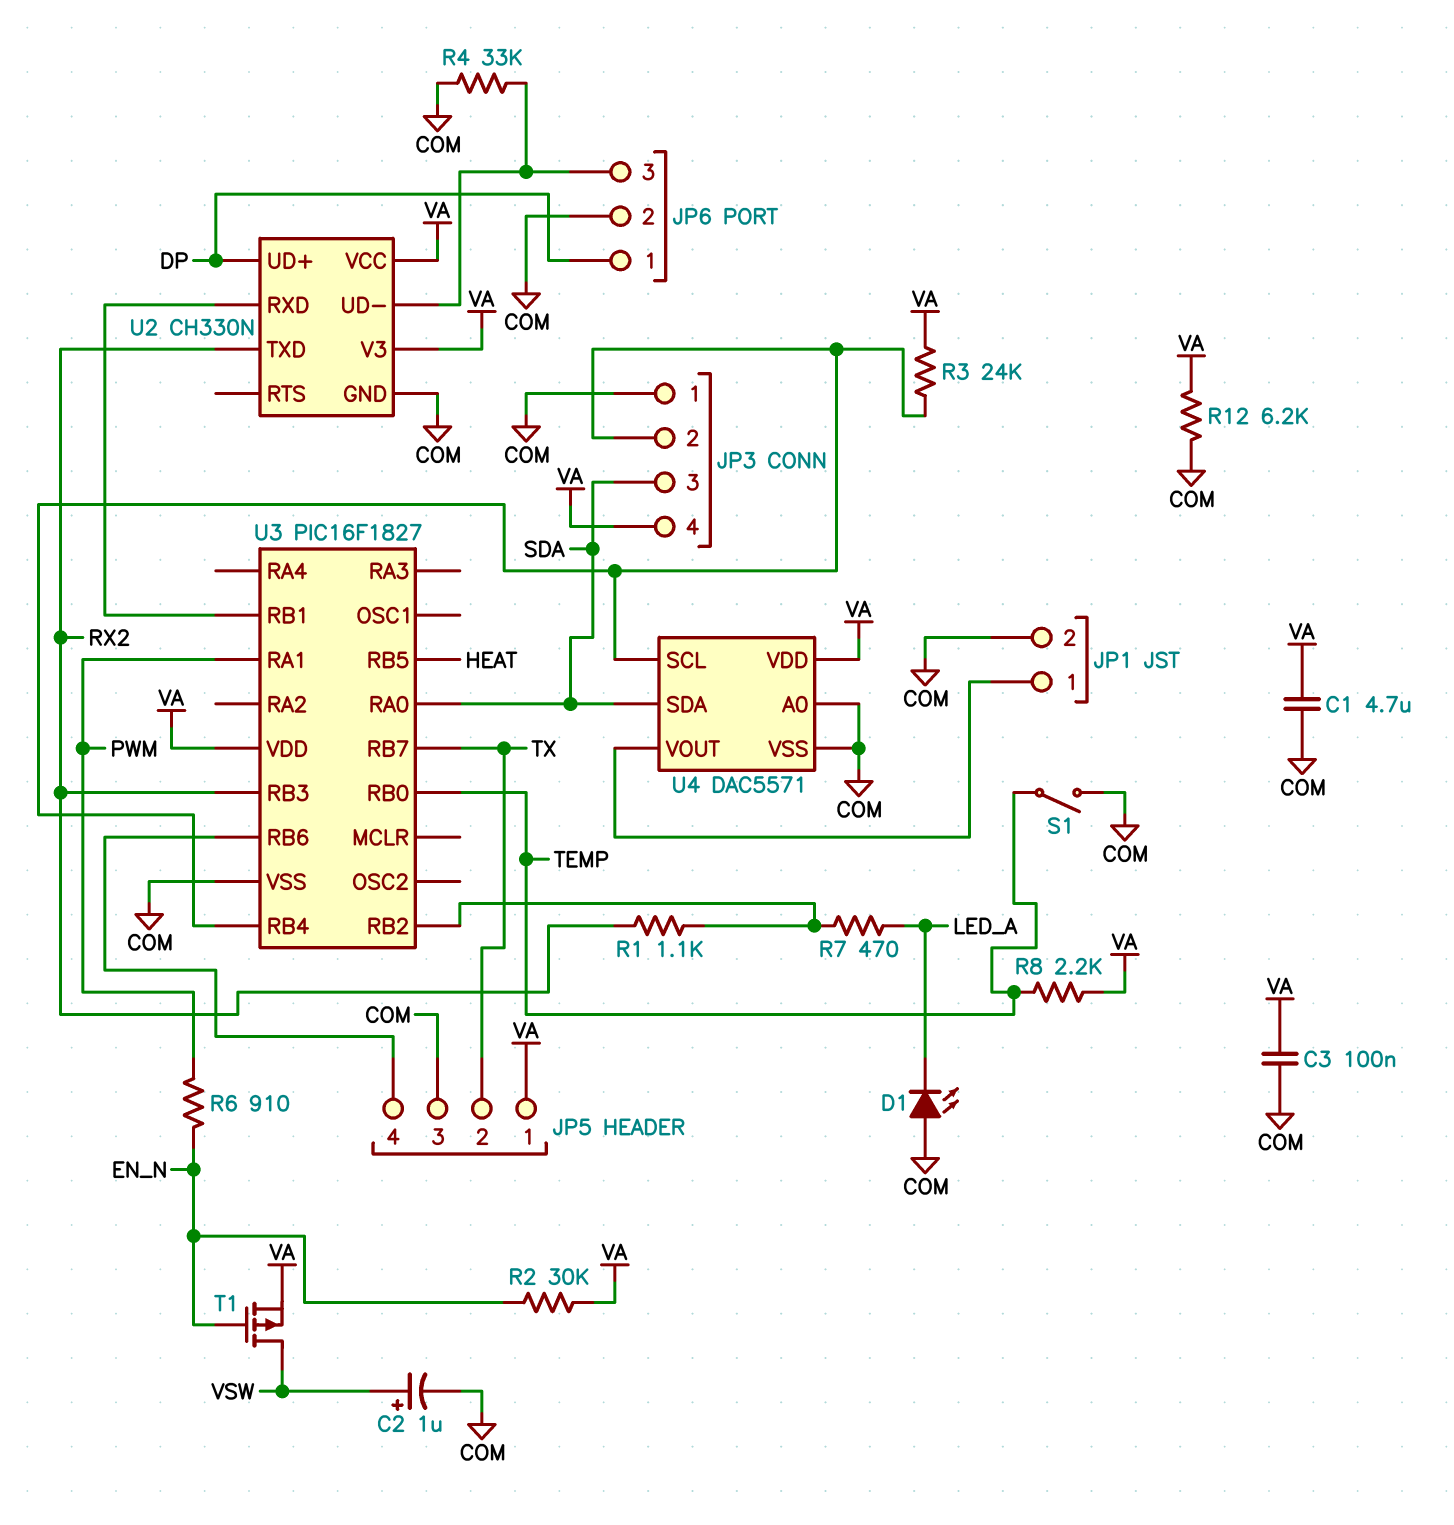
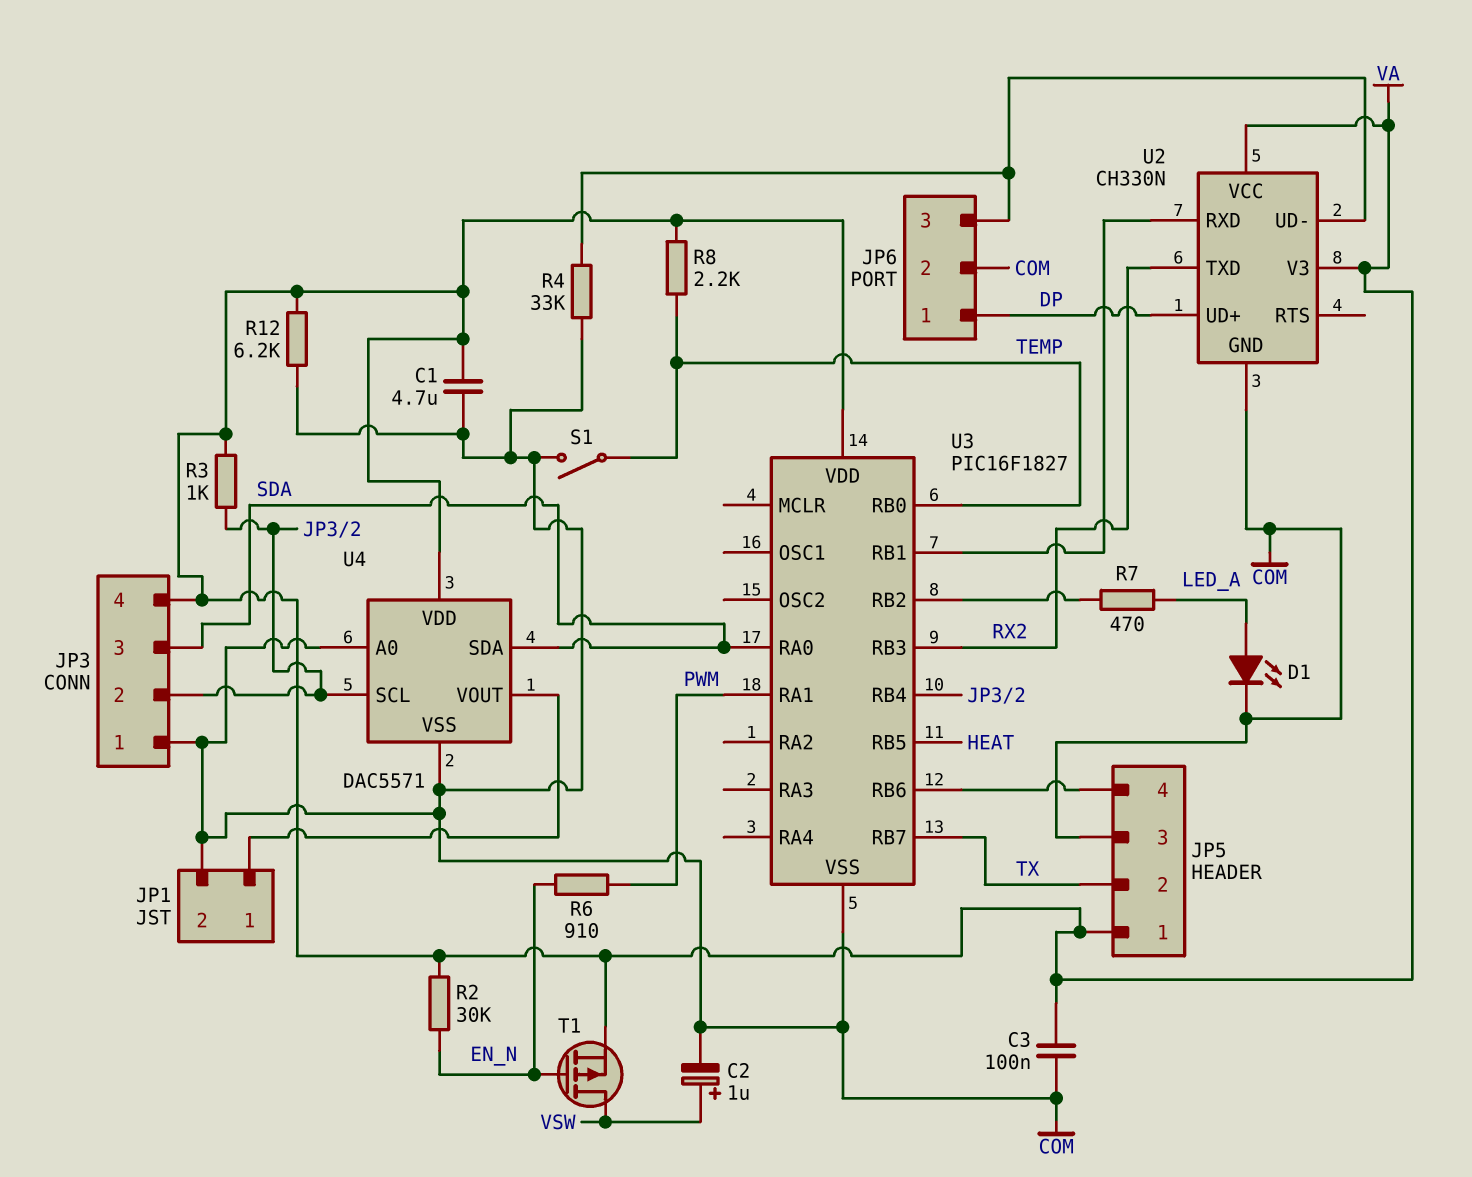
D1: LED (A COM, K LED_A) -> LED (A LED_A, K COM)
R1: 1.1k (RX2, U3/RB2) -> none
R3: 24k (JP3/2, VA) -> 1k (JP3/2, VA)

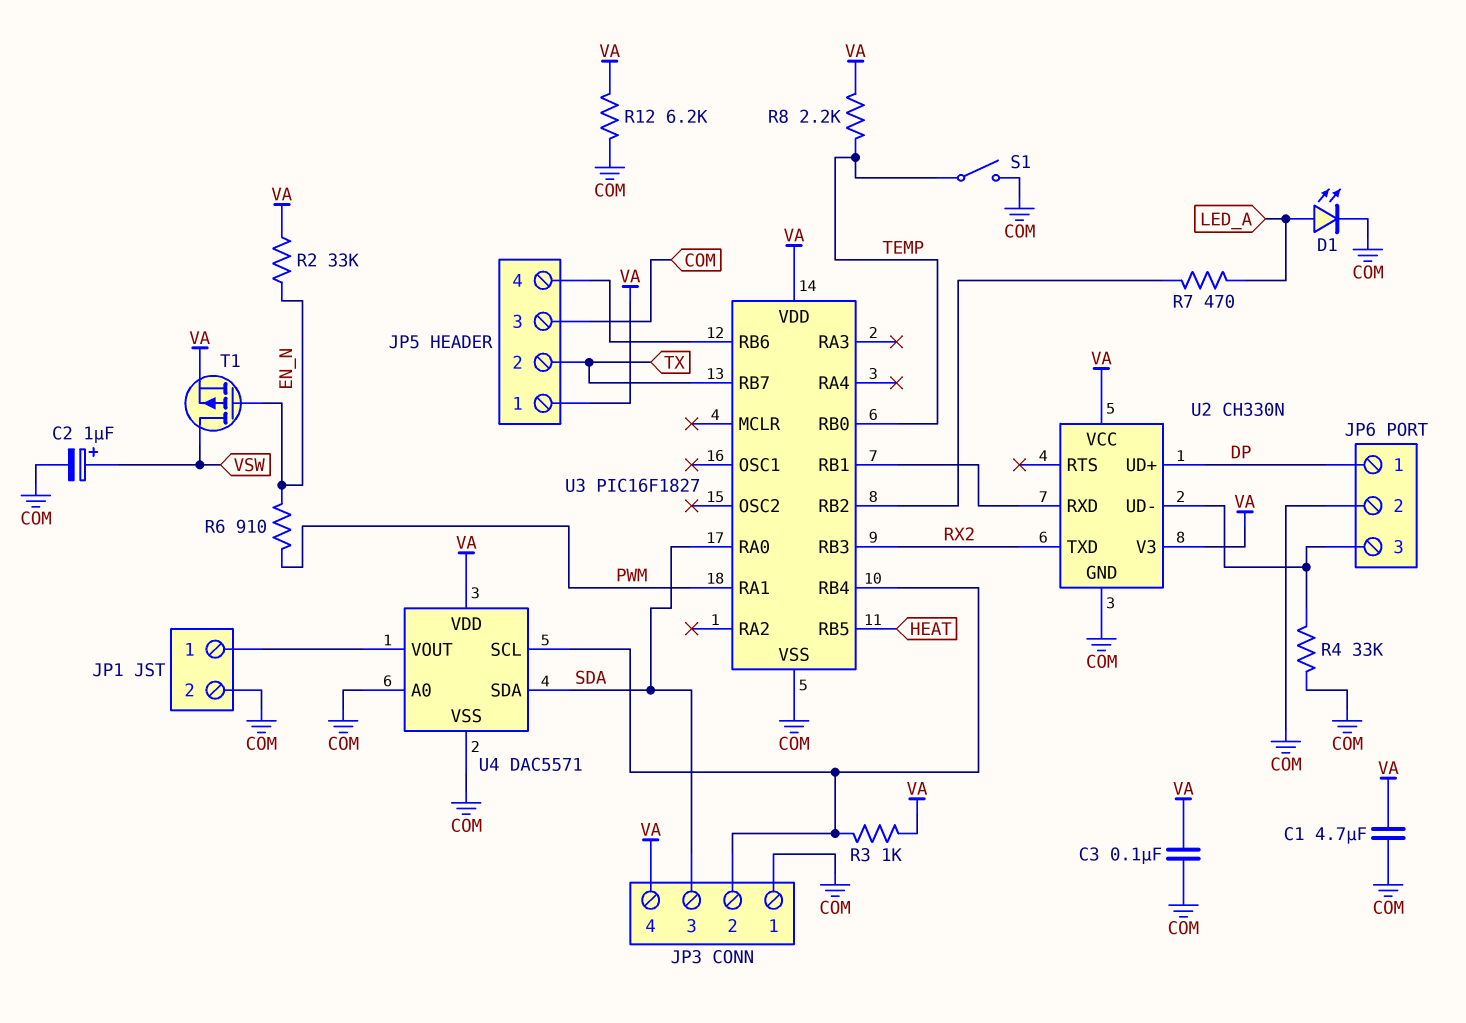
R2: 30k (EN_N, VA) -> 33k (EN_N, VA)

